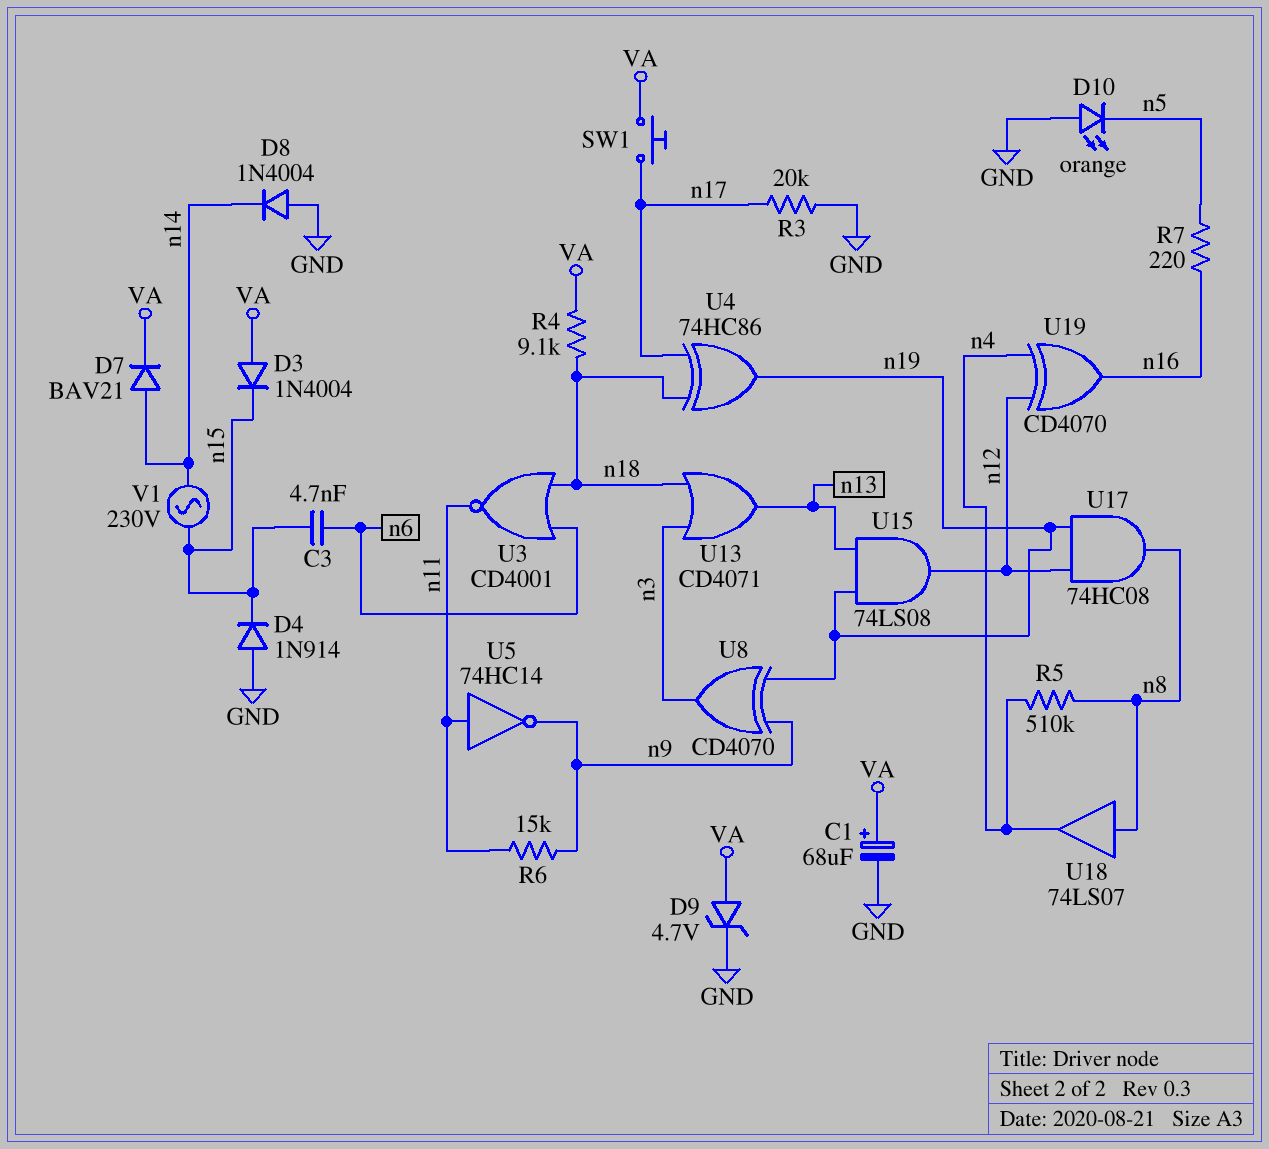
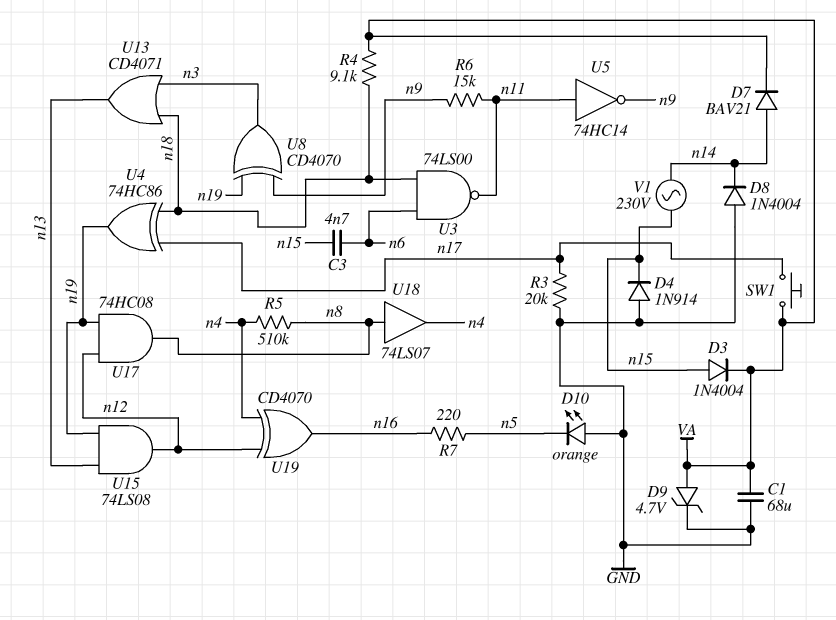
C1: 68uF (plus VA, minus GND) -> 68uF (GND, VA)
D3: diode 1N4004 (A VA, K n15) -> diode 1N4004 (A n15, K VA)
U3: NOR CD4001 (in n6, in n18, out n11) -> NAND 74LS00 (in n6, in n18, out n11)

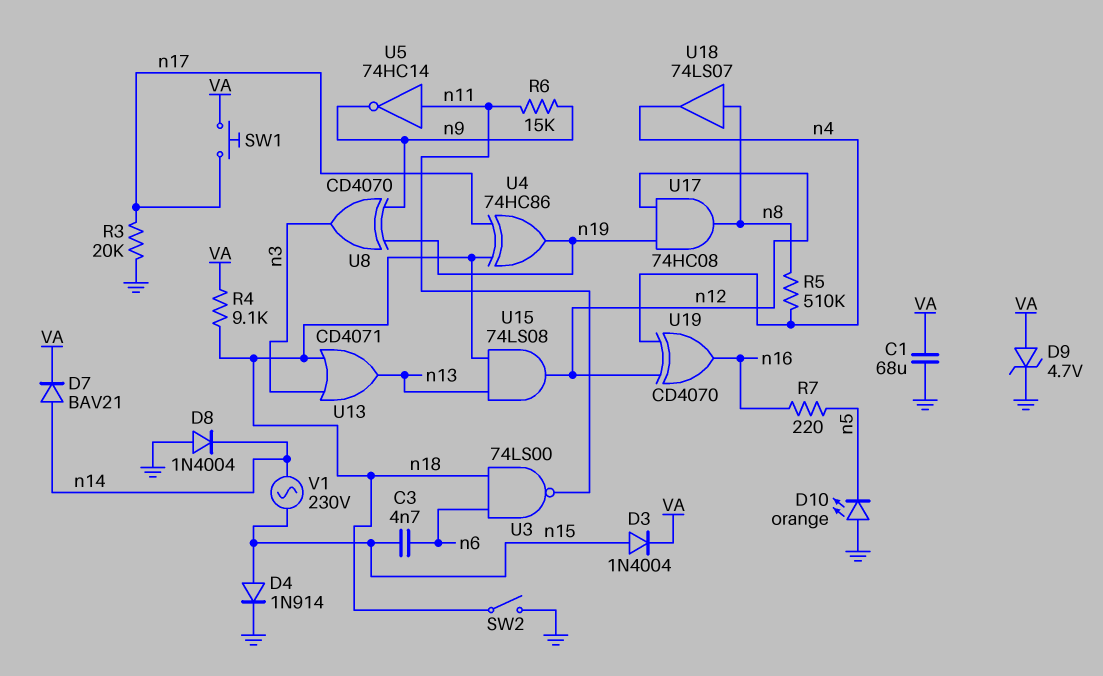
D4: diode 1N914 (A GND, K n15) -> diode 1N914 (A n15, K GND)
SW2: none -> switch (GND, n18)
U15: AND 74LS08 (in n13, in n19, out n12) -> AND 74LS08 (in n13, in n18, out n12)

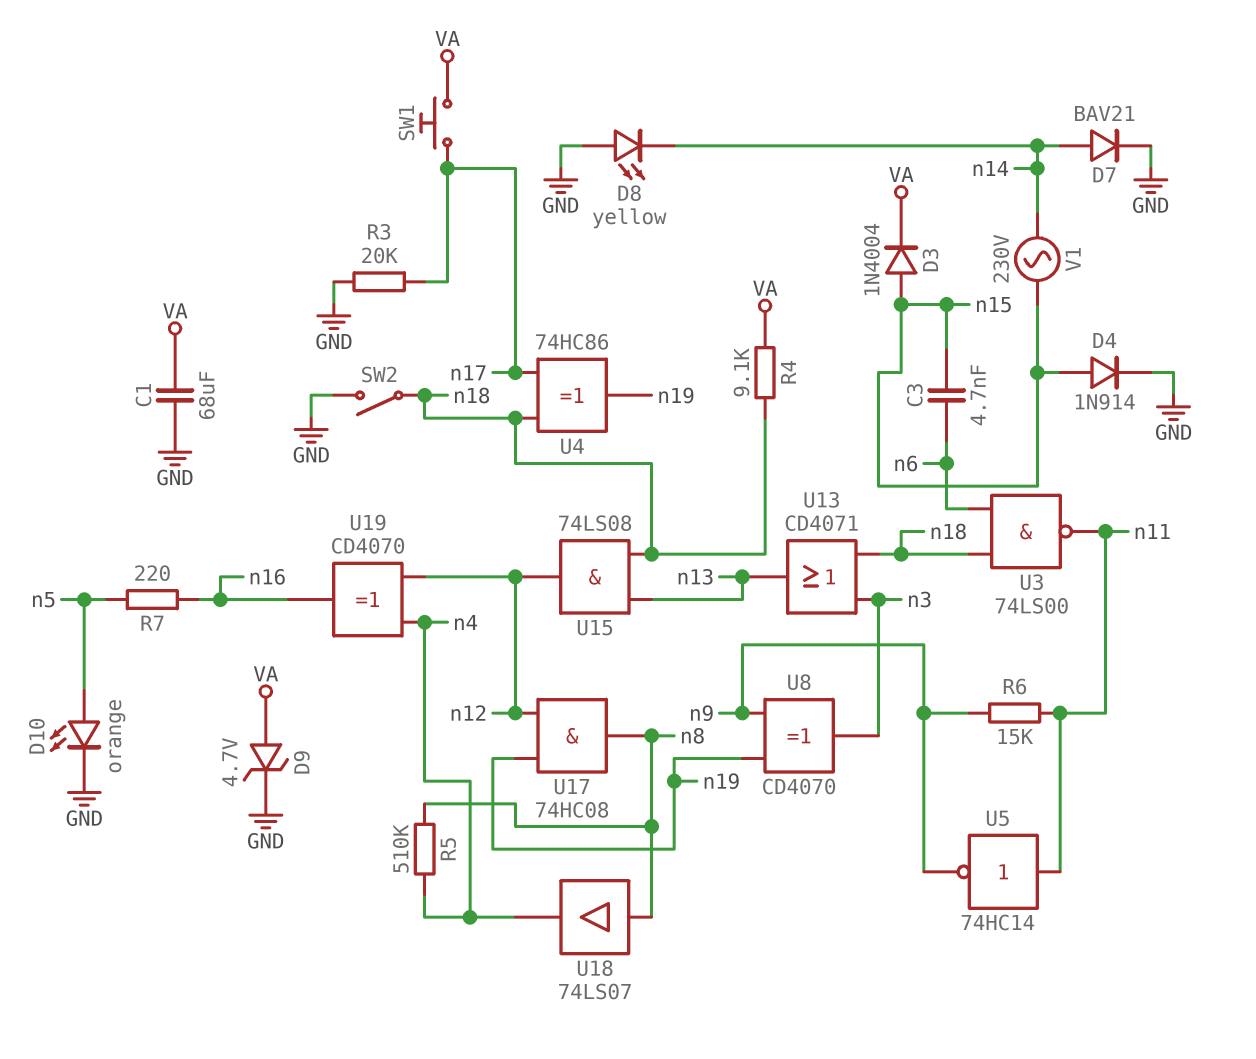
D7: diode BAV21 (A n14, K VA) -> diode BAV21 (A n14, K GND)
D8: diode 1N4004 (A GND, K n14) -> LED yellow (A GND, K n14)
D10: LED orange (A GND, K n5) -> LED orange (A n5, K GND)

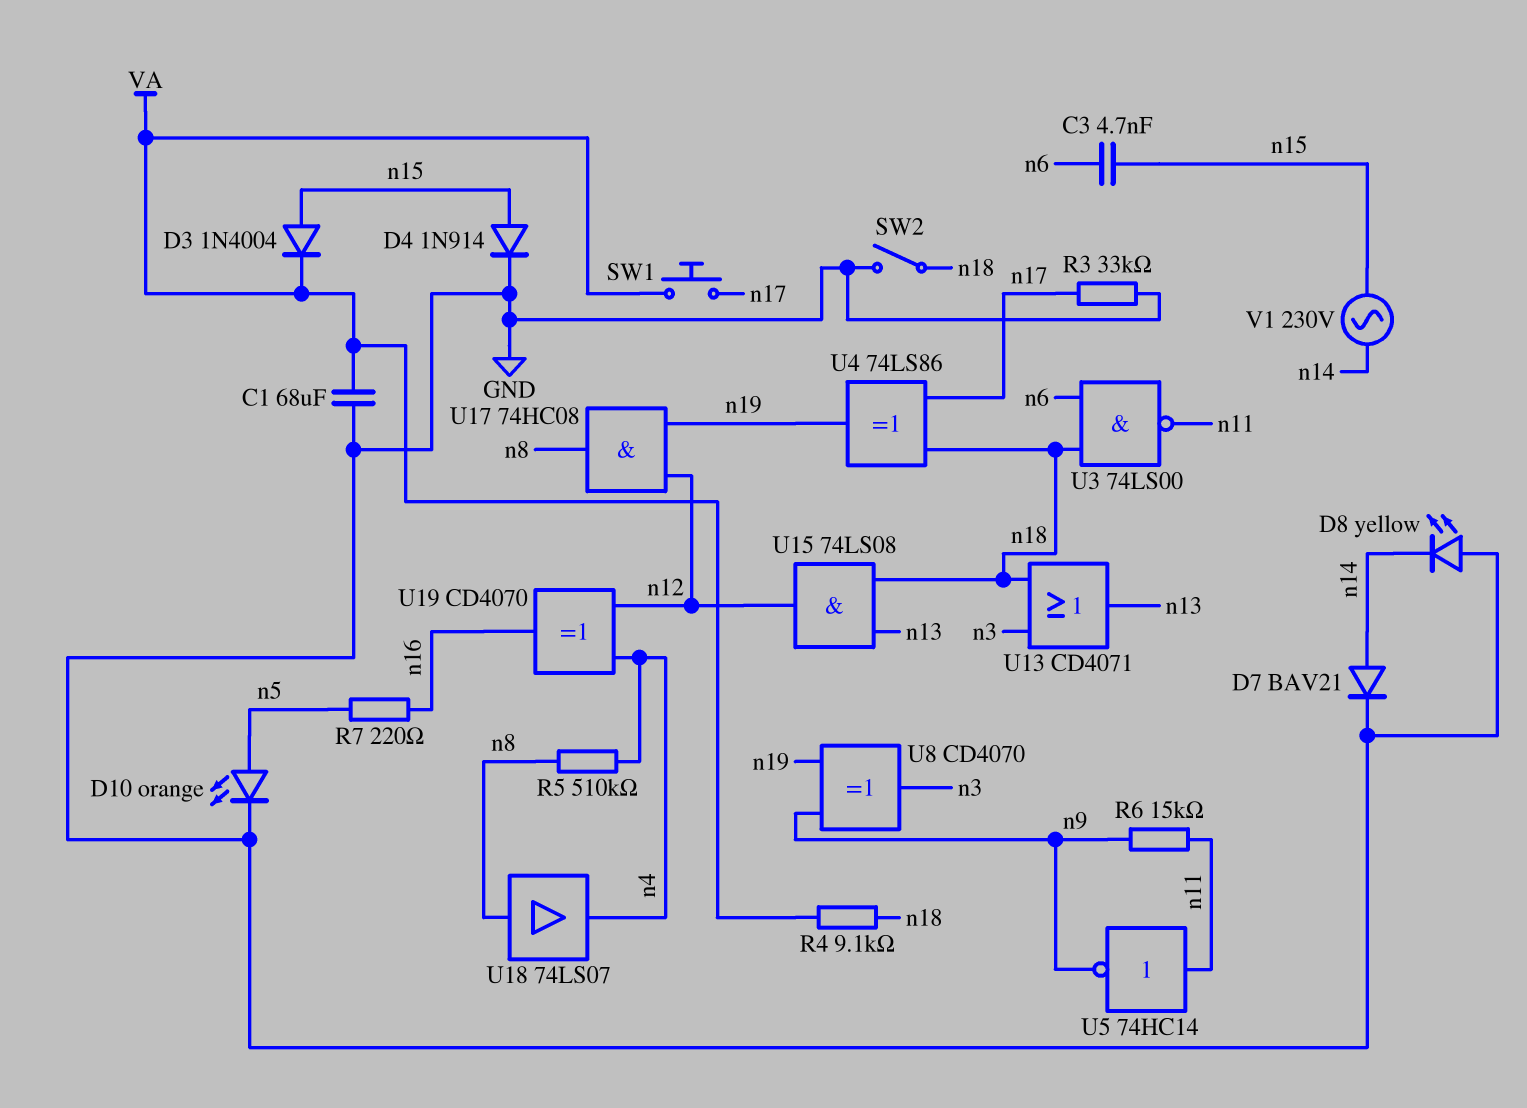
D9: zener 4.7V (A VA, K GND) -> none
R3: 20k (GND, n17) -> 33k (GND, n17)
U4: XOR 74HC86 (in n17, in n18, out n19) -> XOR 74LS86 (in n17, in n18, out n19)

